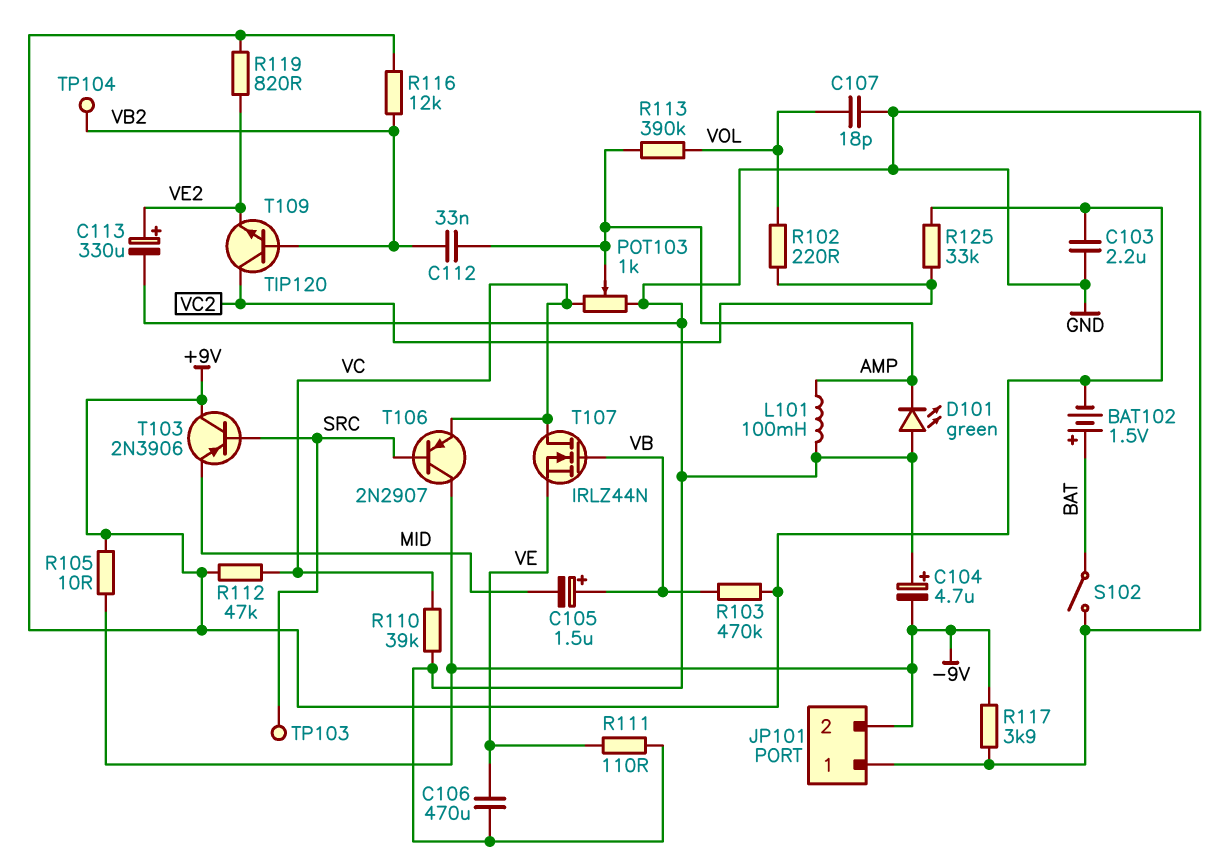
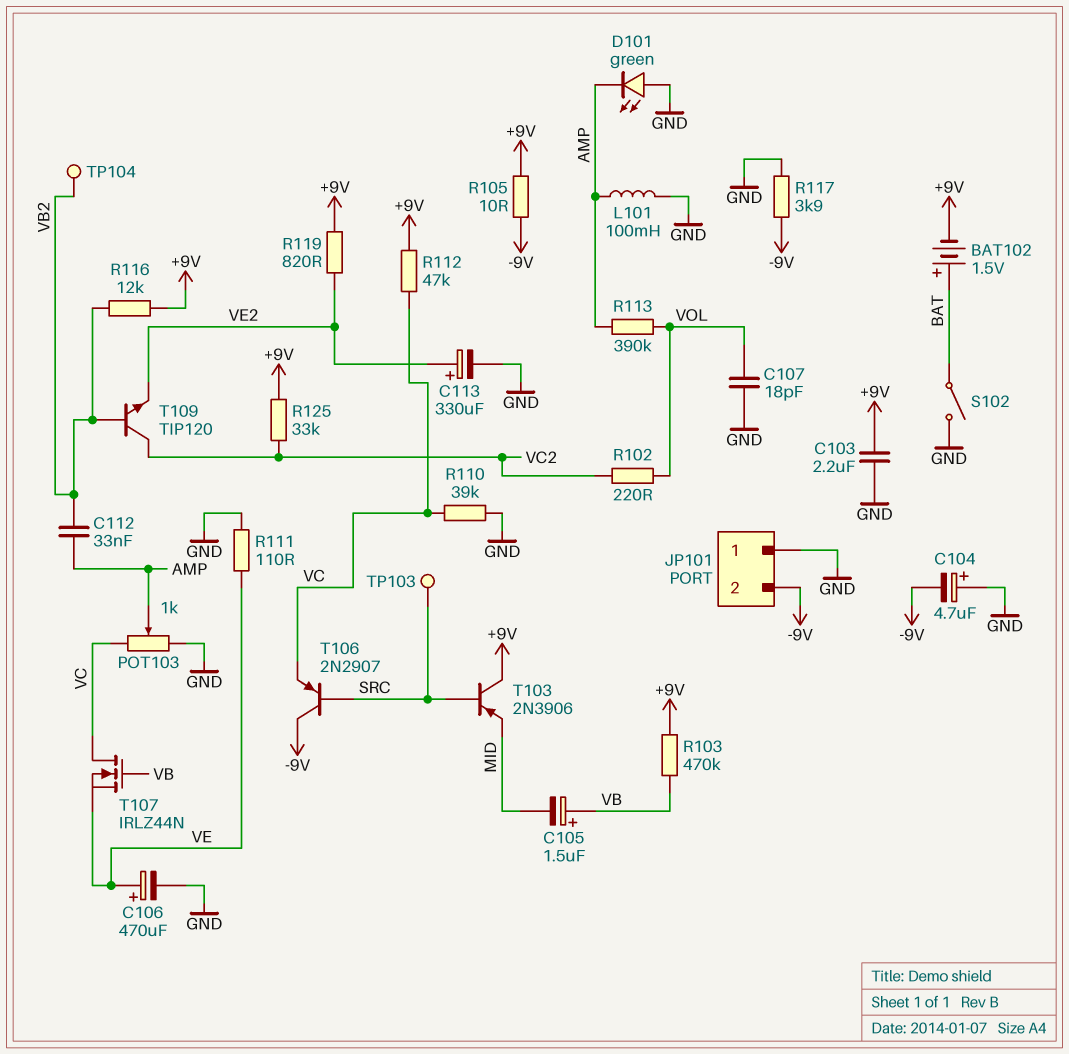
C106: 470uF (GND, VE) -> 470uF (plus VE, minus GND)

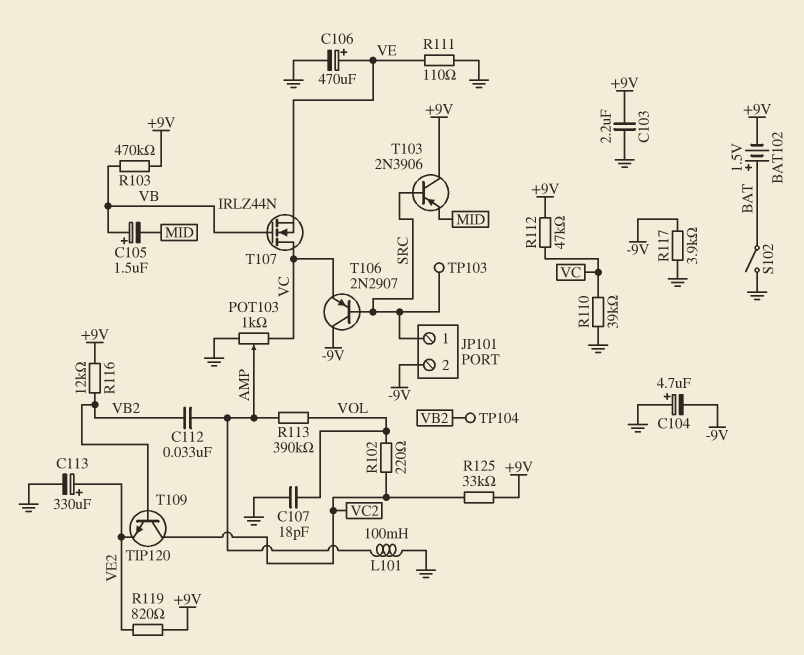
D101: LED green (A GND, K AMP) -> none
JP101 pin 1: GND -> SRC
R105: 10 (+9V, -9V) -> none

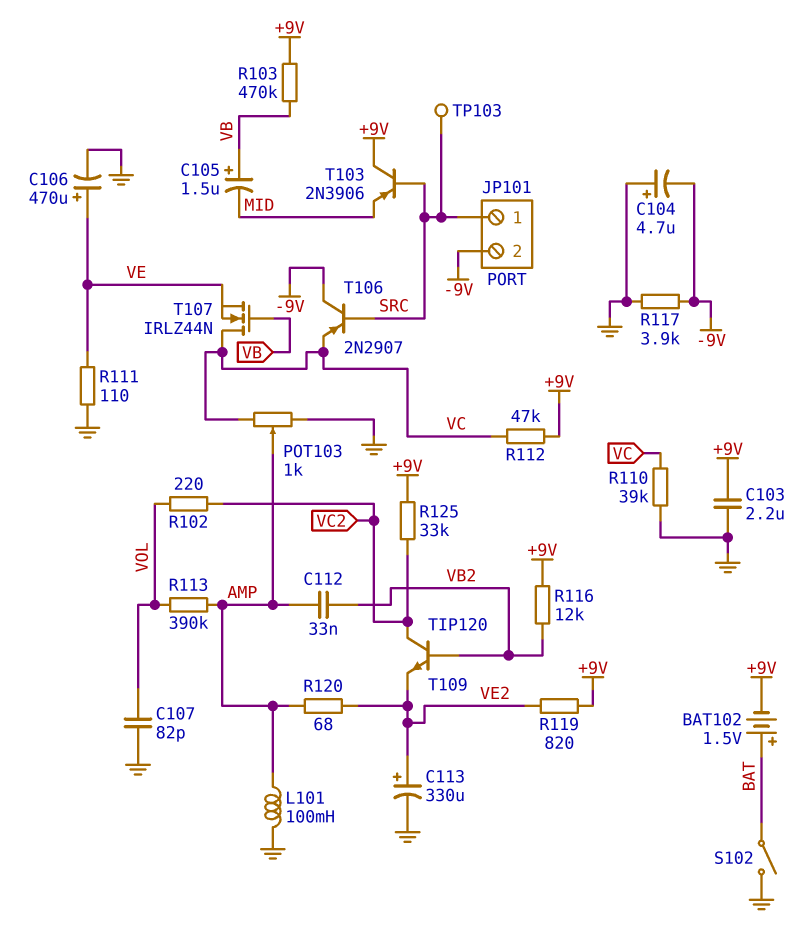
C107: 18pF (GND, VOL) -> 82pF (GND, VOL)
R120: none -> 68 (AMP, VE2)
TP104: test point (VB2) -> none

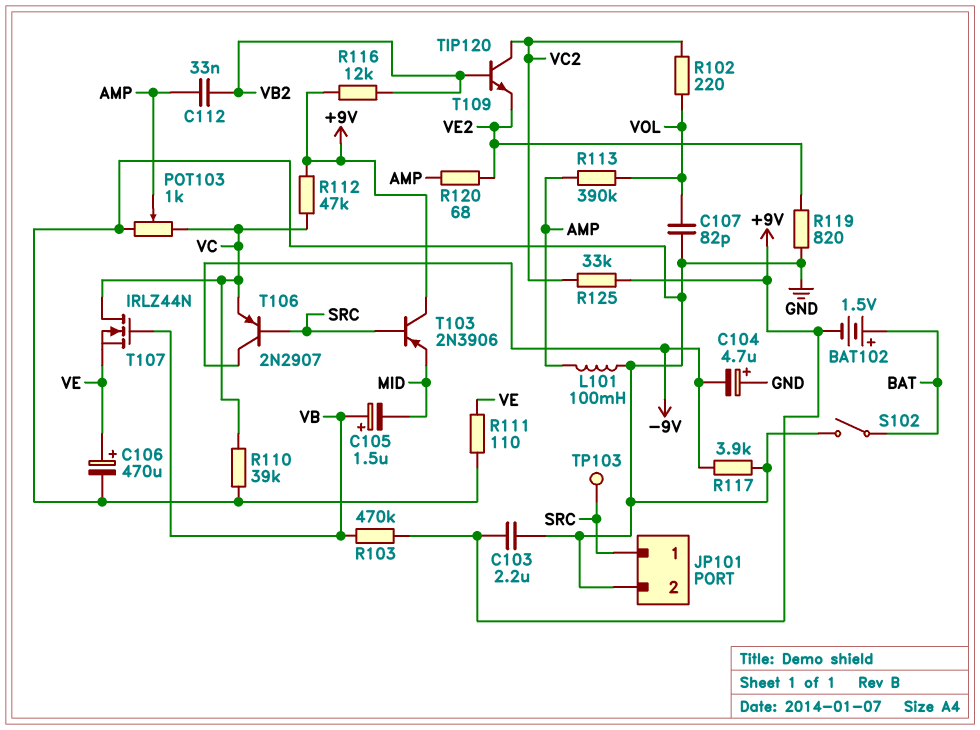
C113: 330uF (plus VE2, minus GND) -> none
JP101 pin 2: -9V -> GND
R119: 820 (+9V, VE2) -> 820 (GND, VE2)

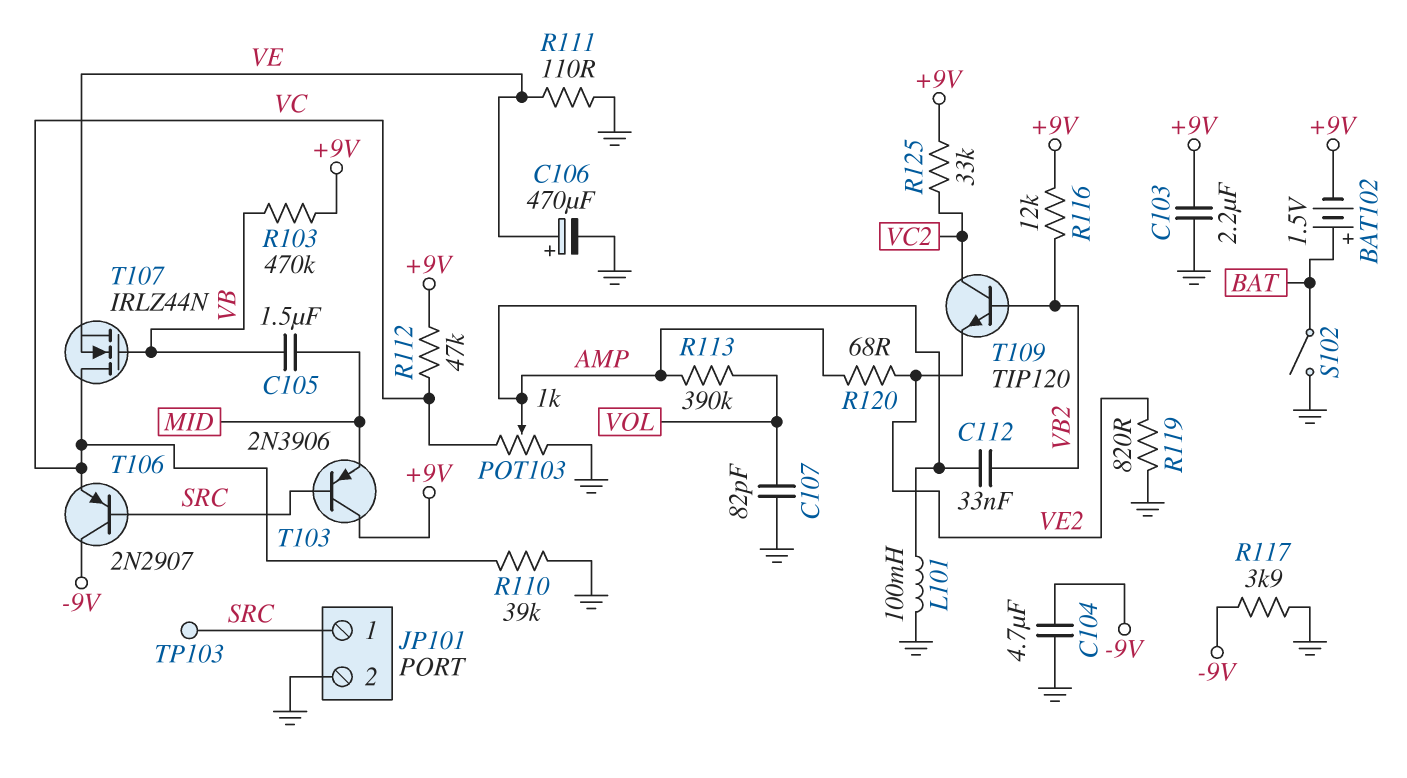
C104: 4.7uF (plus GND, minus -9V) -> 4.7uF (-9V, GND)
C105: 1.5uF (plus VB, minus MID) -> 1.5uF (MID, VB)
R102: 220 (VC2, VOL) -> none

